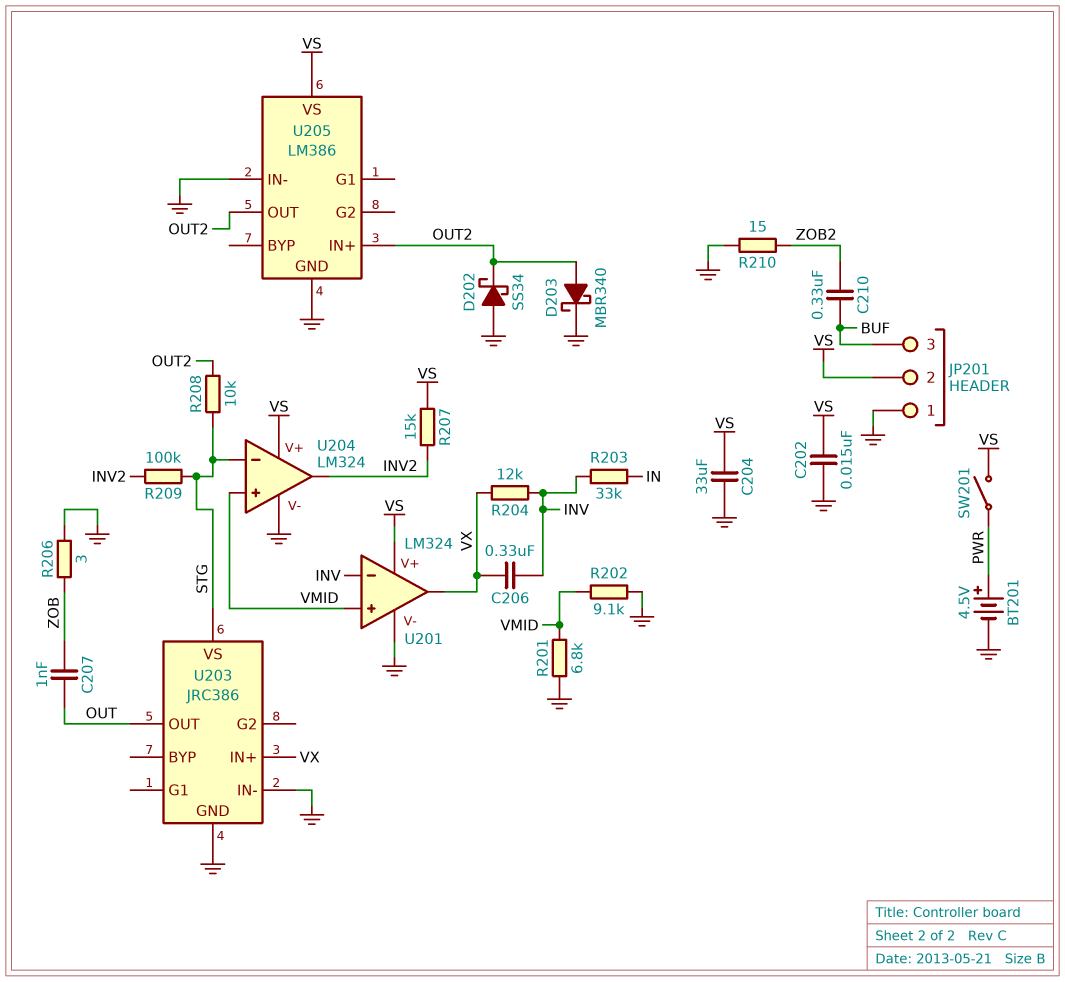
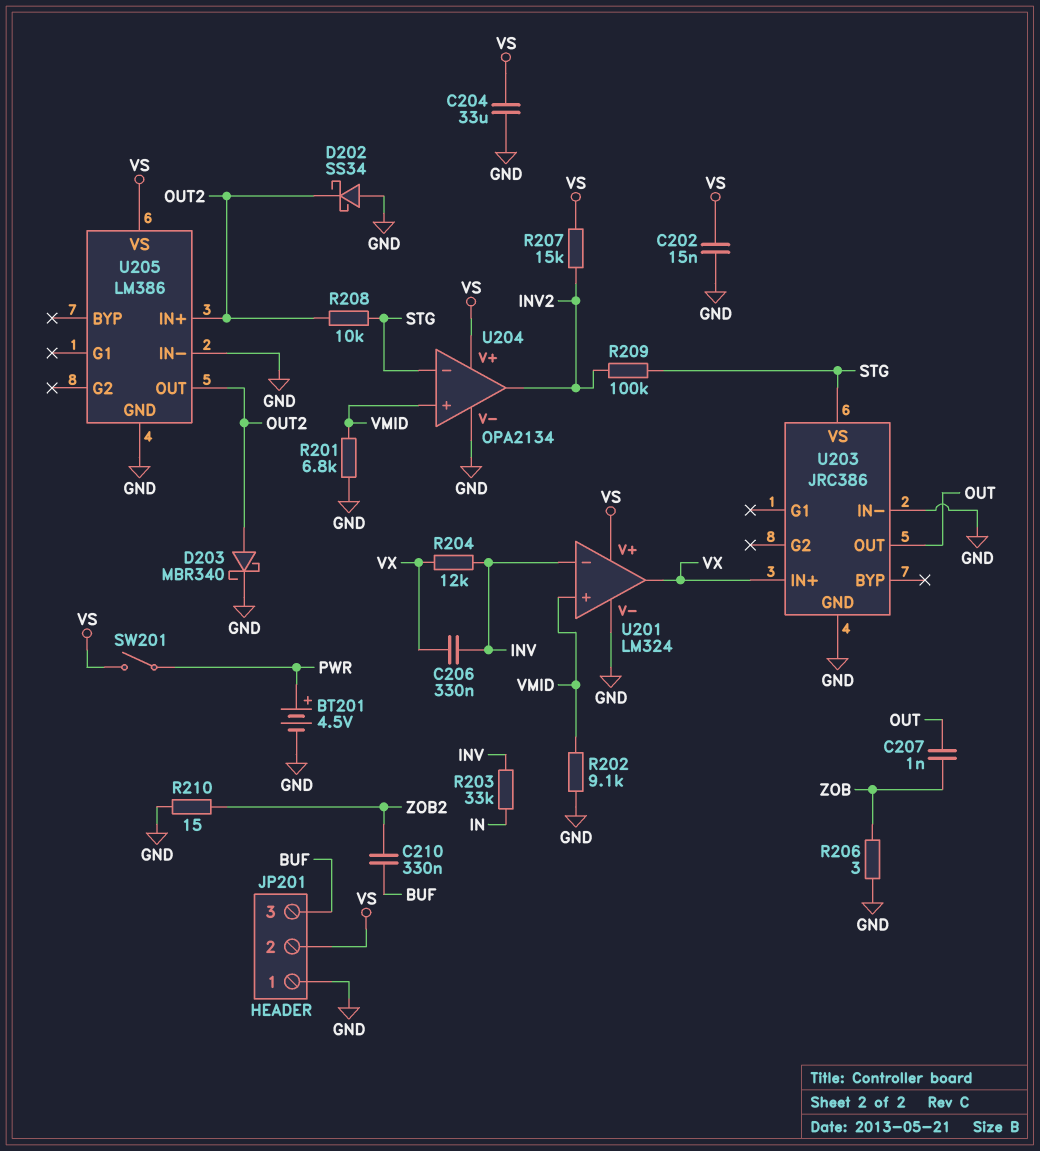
U204: LM324 -> OPA2134

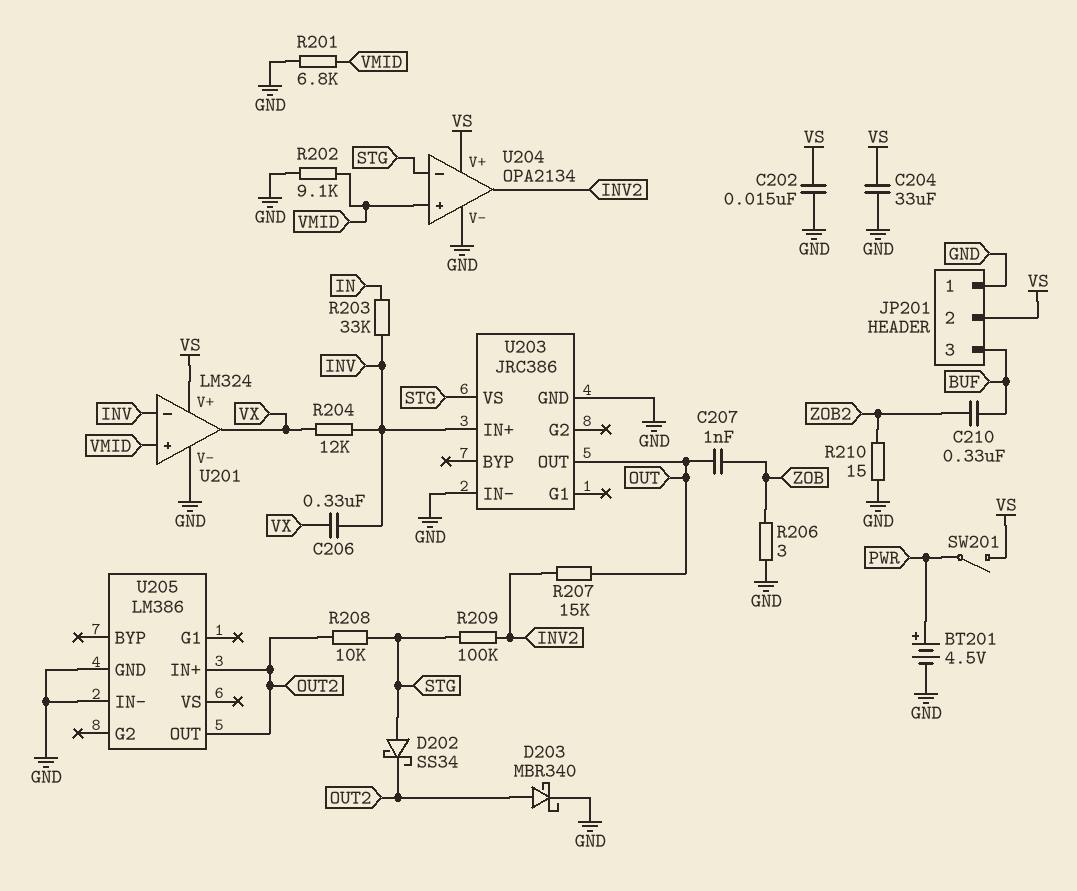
D202: schottky SS34 (A GND, K OUT2) -> schottky SS34 (A STG, K OUT2)
R207: 15k (INV2, VS) -> 15k (INV2, OUT)
U203 pin IN+: VX -> INV
U205 pin VS: VS -> none

